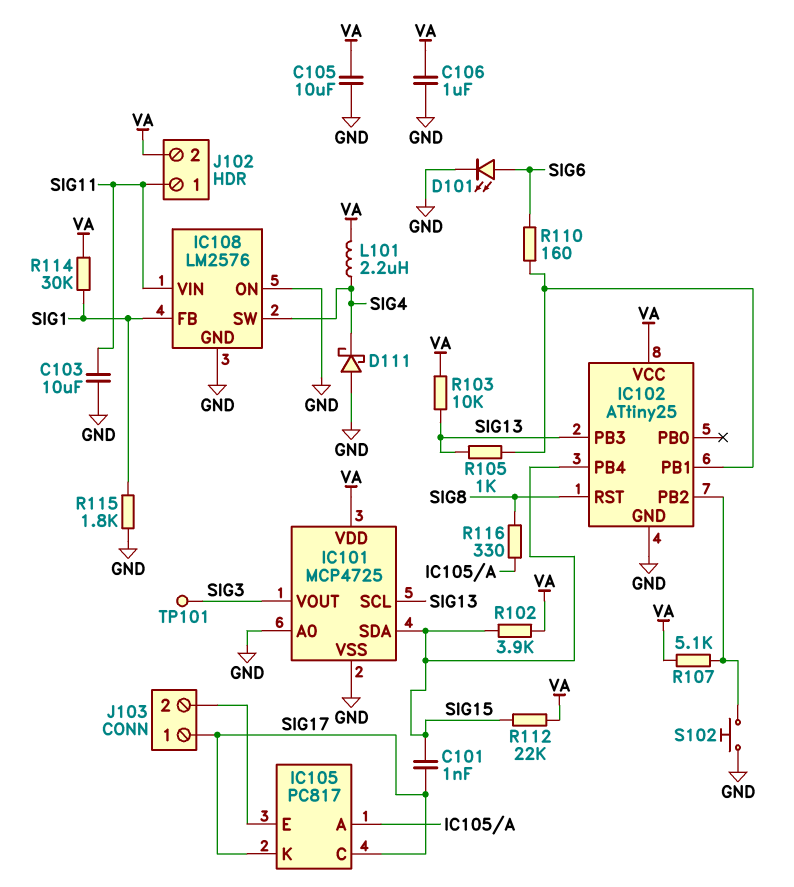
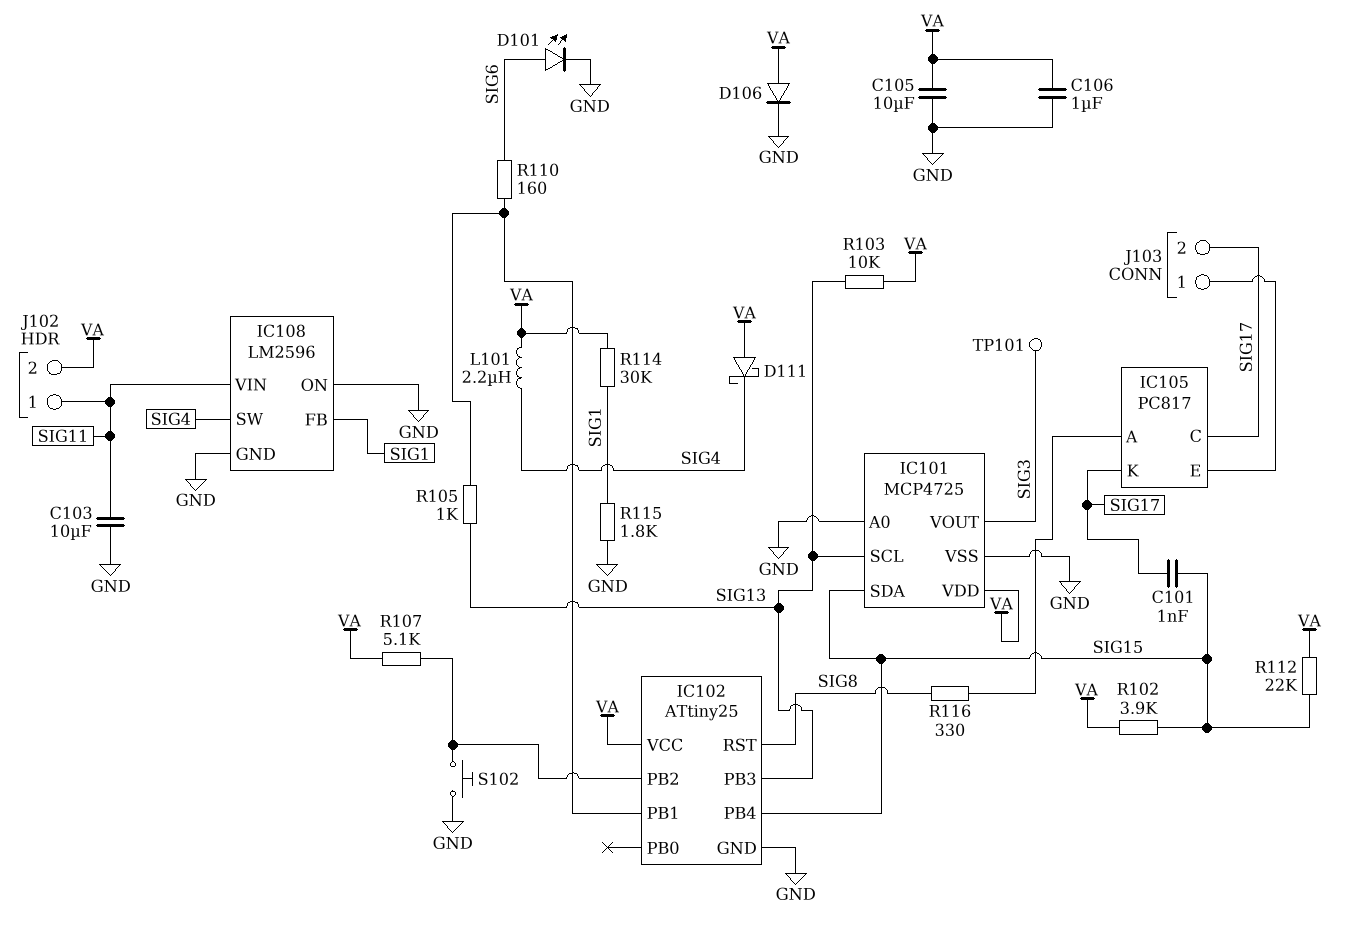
D106: none -> diode (A VA, K GND)
D111: schottky (A GND, K SIG4) -> schottky (A VA, K SIG4)
IC108: LM2576 -> LM2596
J103 pin 1: SIG17 -> IC105/E
J103 pin 2: IC105/E -> SIG17

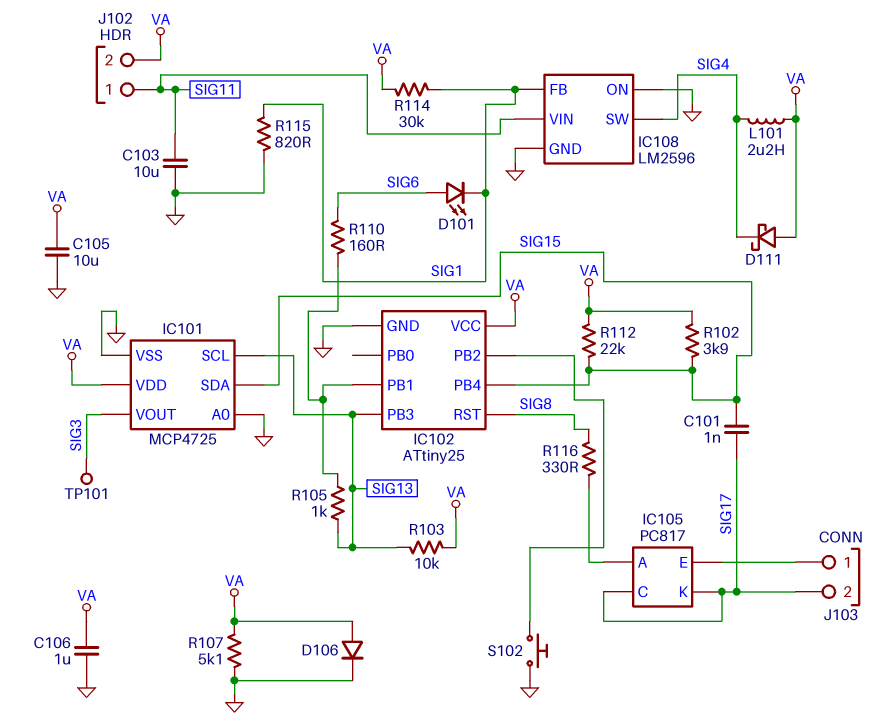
D101: LED (A SIG6, K GND) -> LED (A SIG6, K SIG1)
R107: 5.1k (IC102/PB2, VA) -> 5.1k (GND, VA)
R115: 1.8k (GND, SIG1) -> 820 (GND, SIG1)

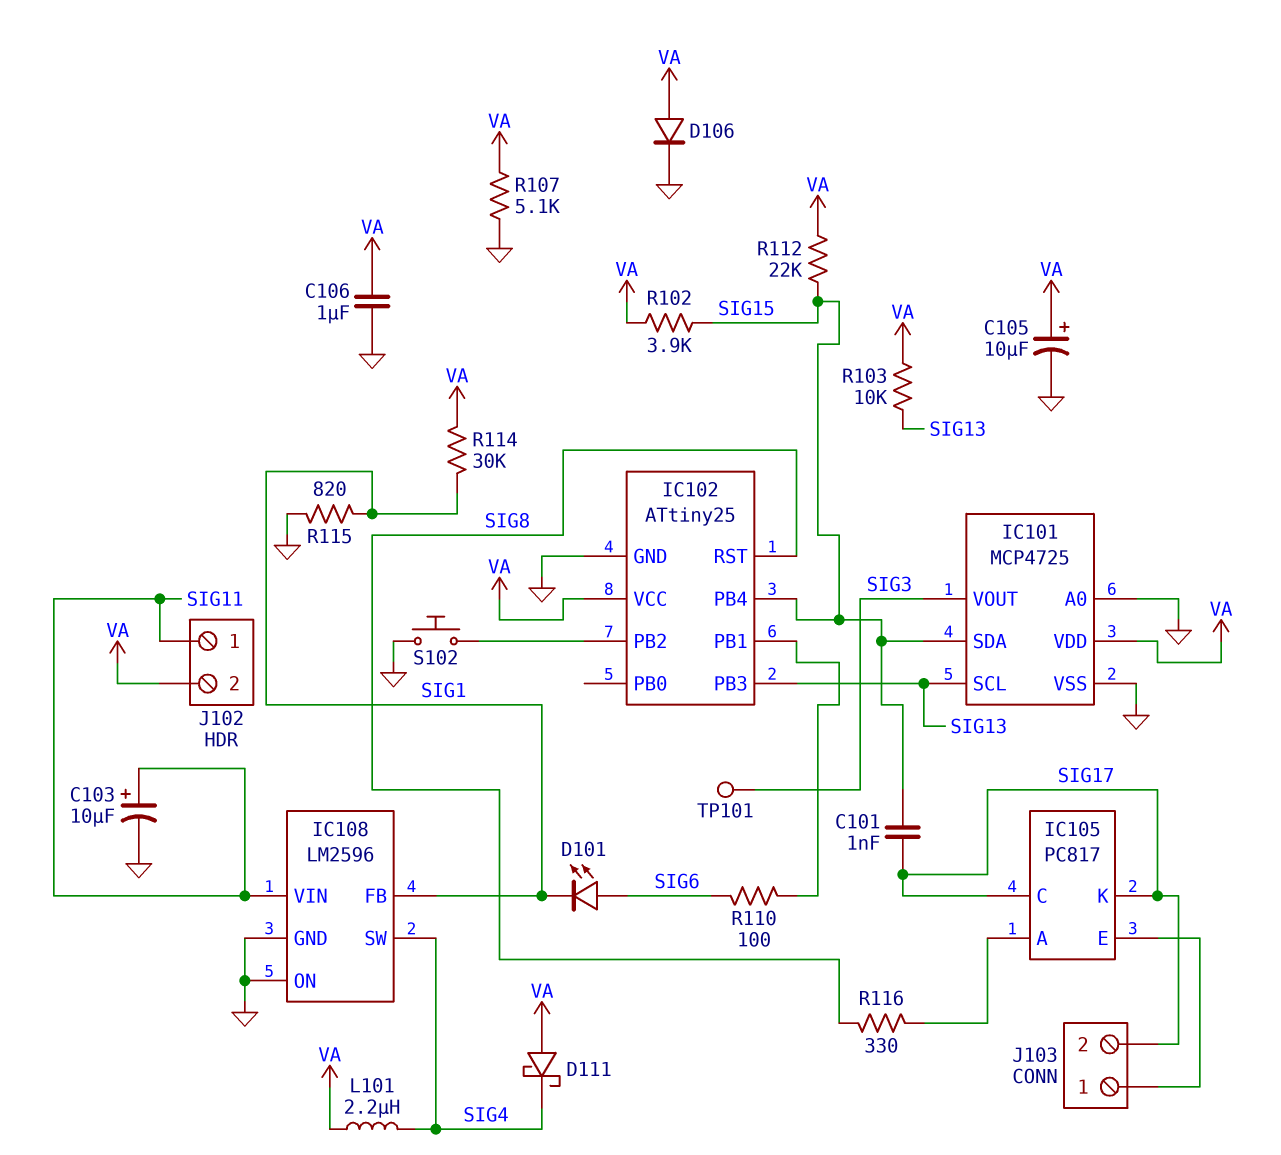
C103: 10uF (GND, SIG11) -> 10uF (plus SIG11, minus GND)
C105: 10uF (GND, VA) -> 10uF (plus VA, minus GND)
R105: 1k (IC102/PB1, SIG13) -> none
R110: 160 (IC102/PB1, SIG6) -> 100 (IC102/PB1, SIG6)

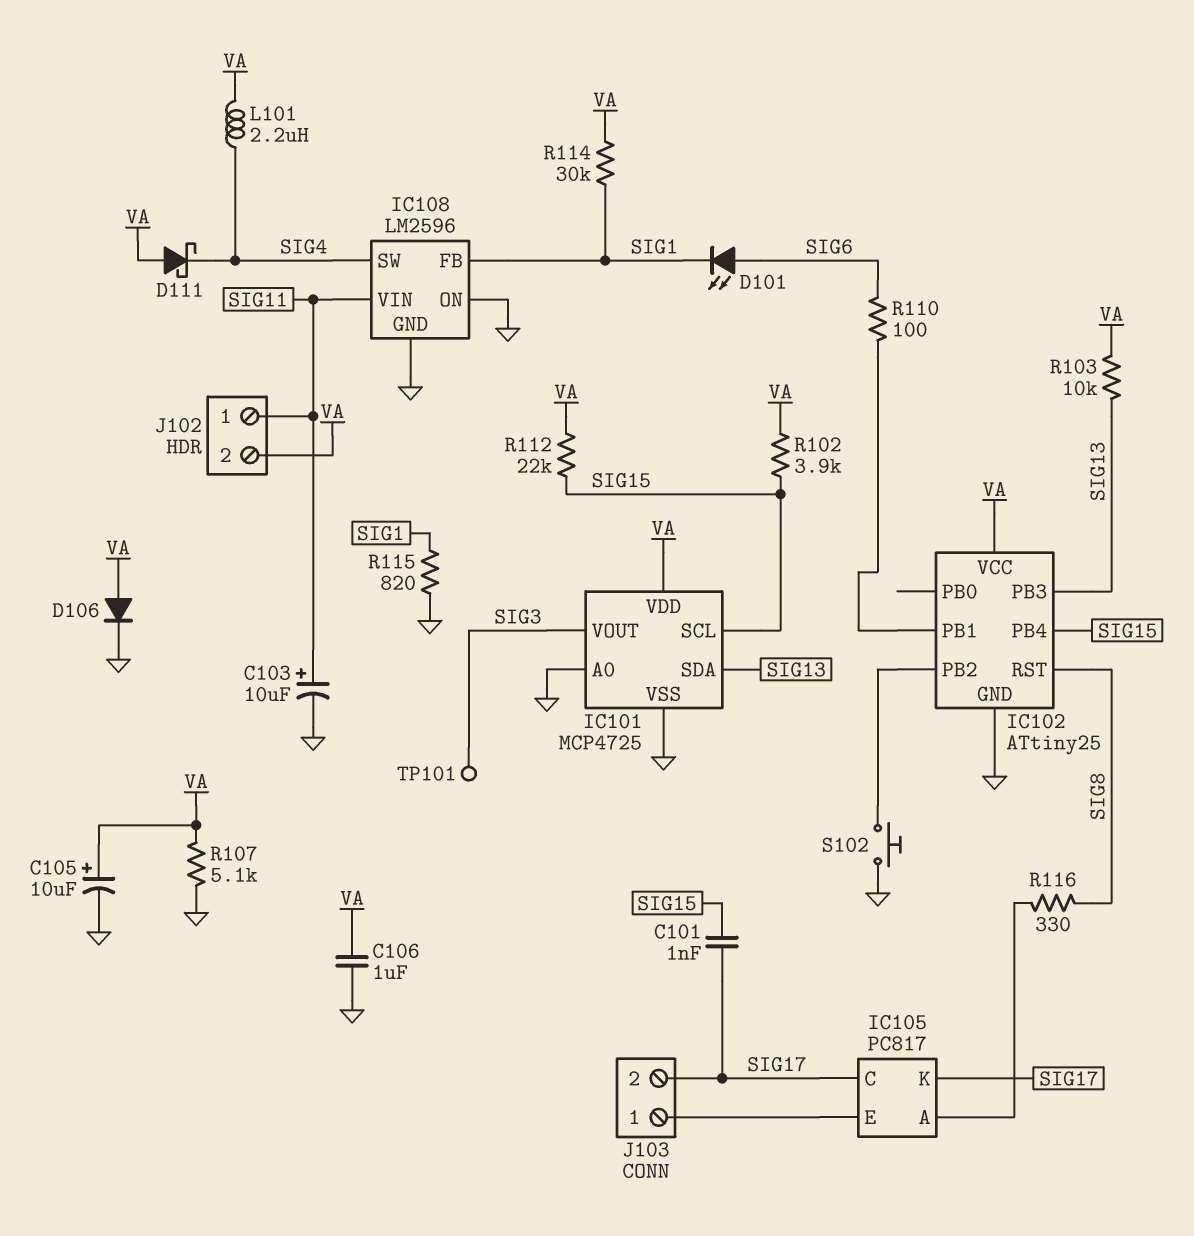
IC101 pin SCL: SIG13 -> SIG15
IC101 pin SDA: SIG15 -> SIG13

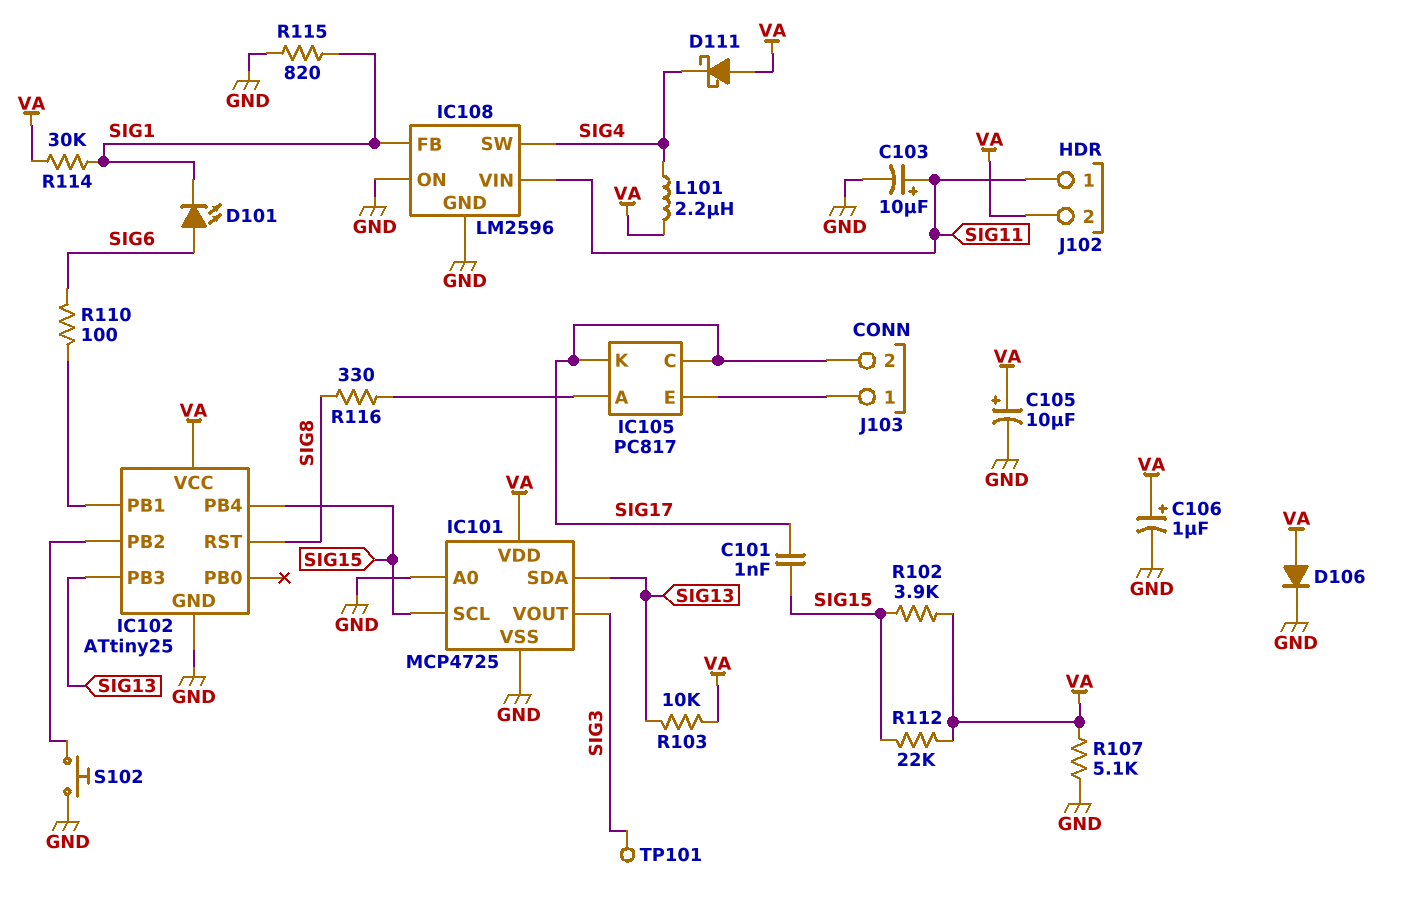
C106: 1uF (GND, VA) -> 1uF (plus VA, minus GND)

